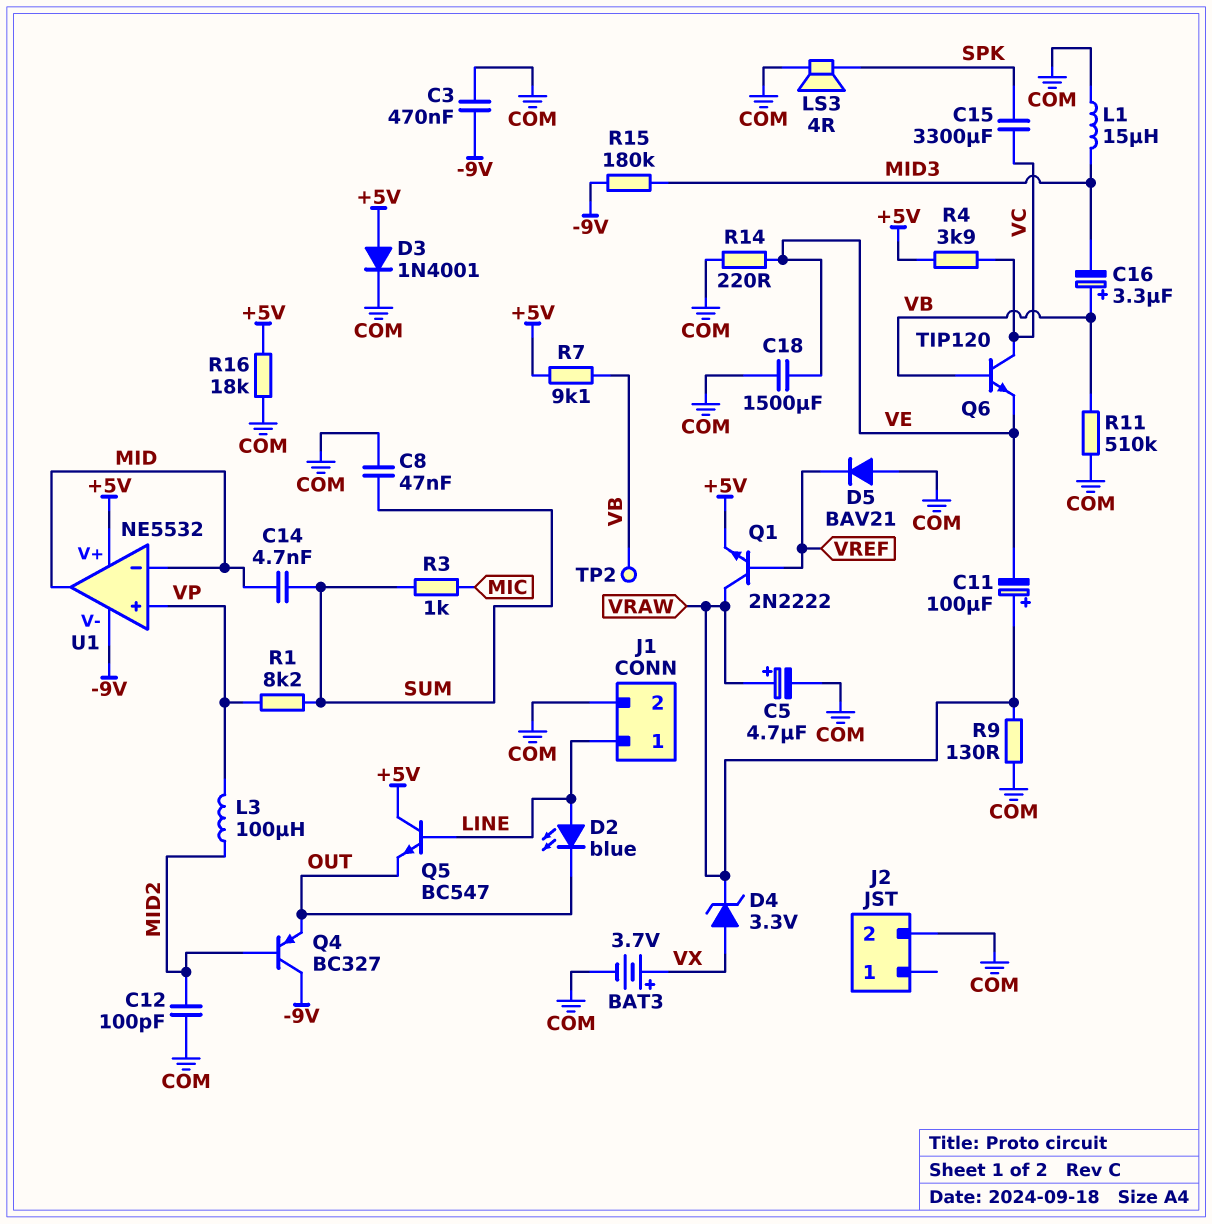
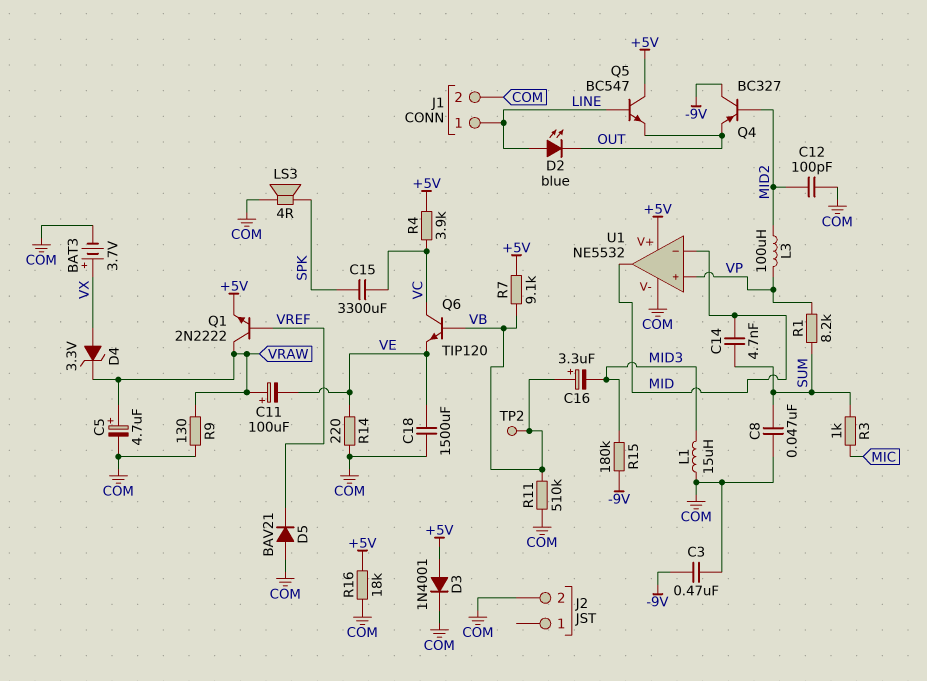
U1 pin V-: -9V -> COM

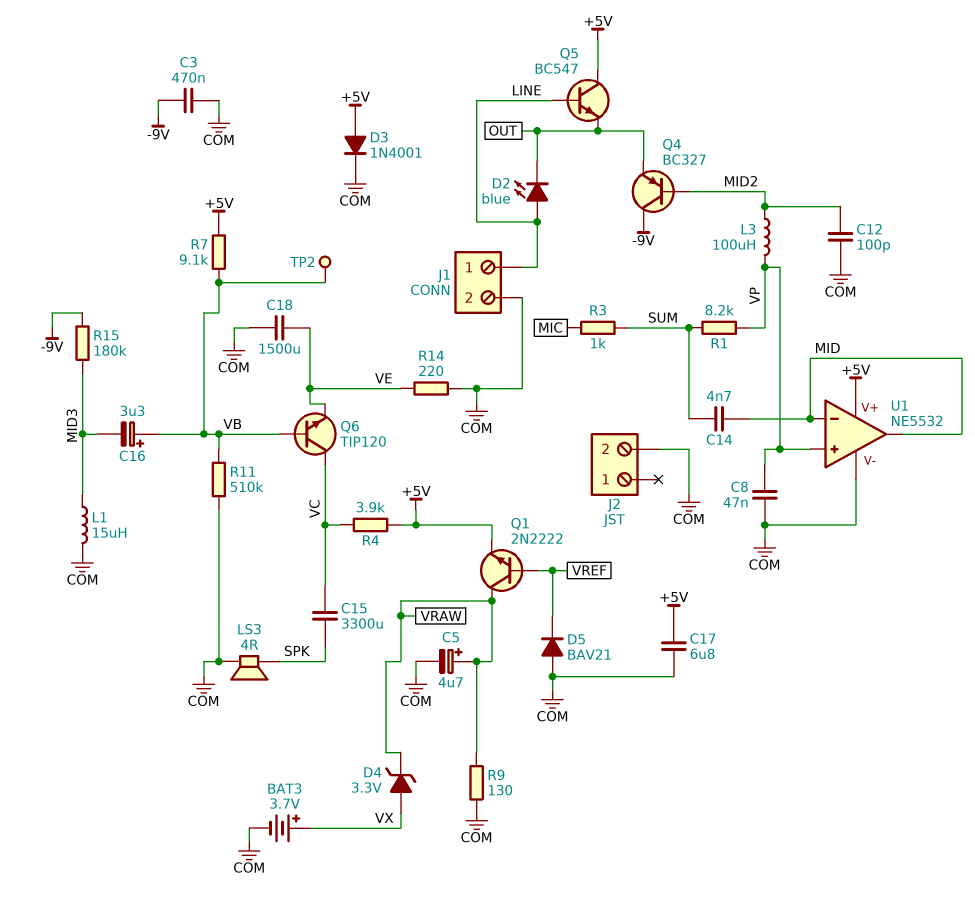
C8: 47nF (COM, SUM) -> 47nF (COM, VP)
C11: 100uF (plus VRAW, minus VE) -> none
C17: none -> 6.8uF (+5V, COM)
R16: 18k (+5V, COM) -> none

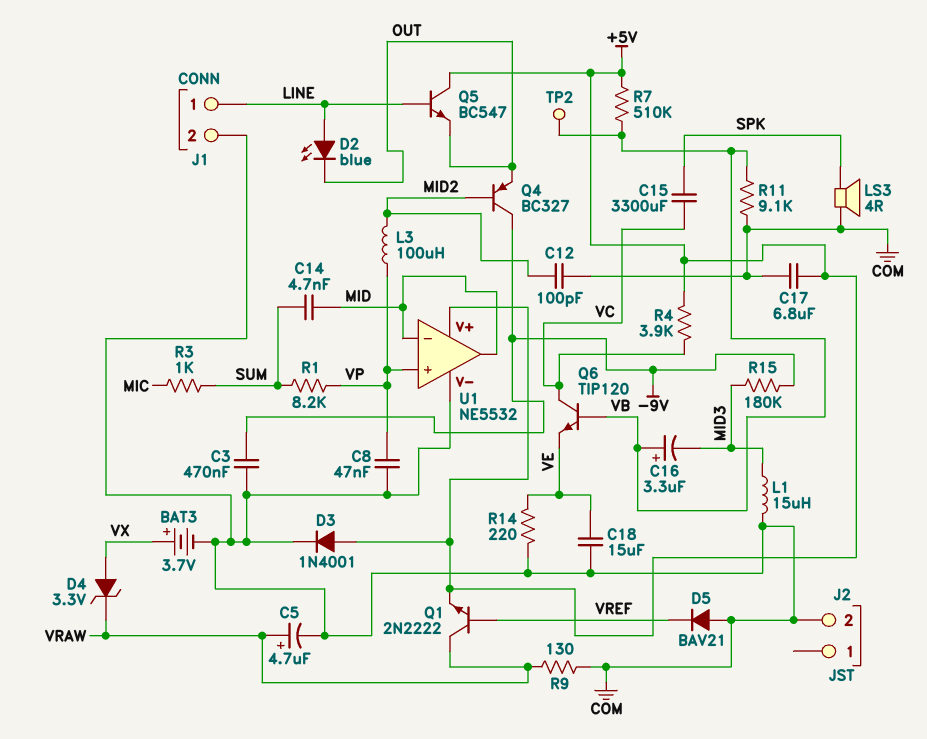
C18: 1500uF (COM, VE) -> 15uF (COM, VE)
R7: 9.1k (+5V, VB) -> 510k (+5V, VB)
R11: 510k (COM, VB) -> 9.1k (COM, VB)

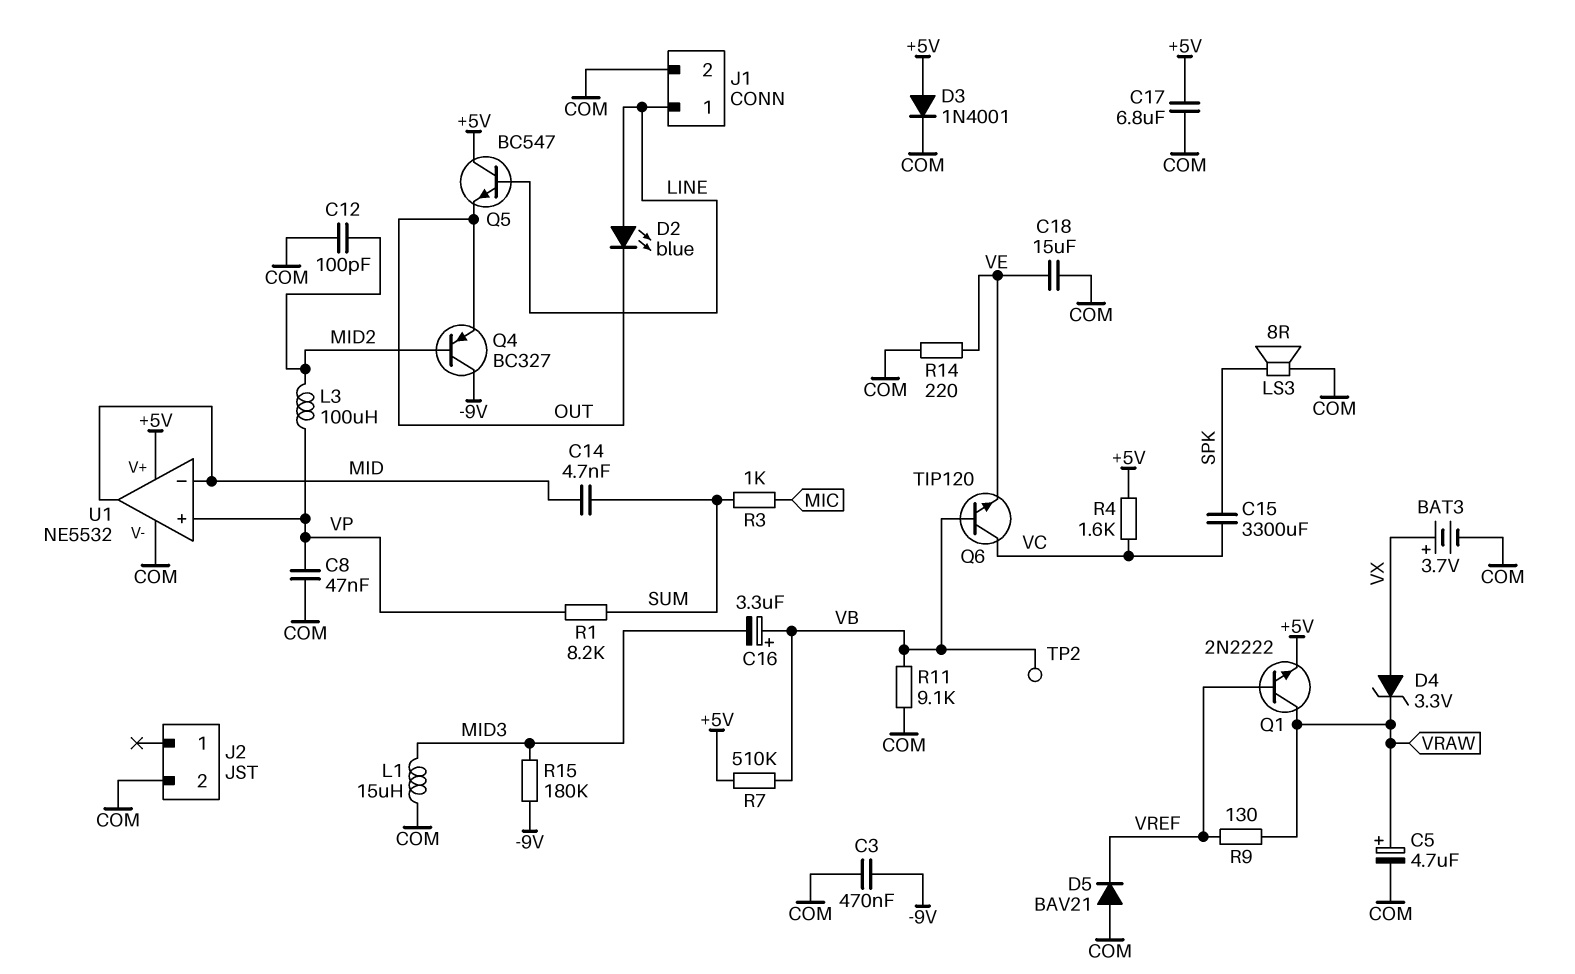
LS3: speaker 4R (COM, SPK) -> speaker 8R (COM, SPK)
R4: 3.9k (+5V, VC) -> 1.6k (+5V, VC)
R9: 130 (COM, VRAW) -> 130 (VRAW, VREF)

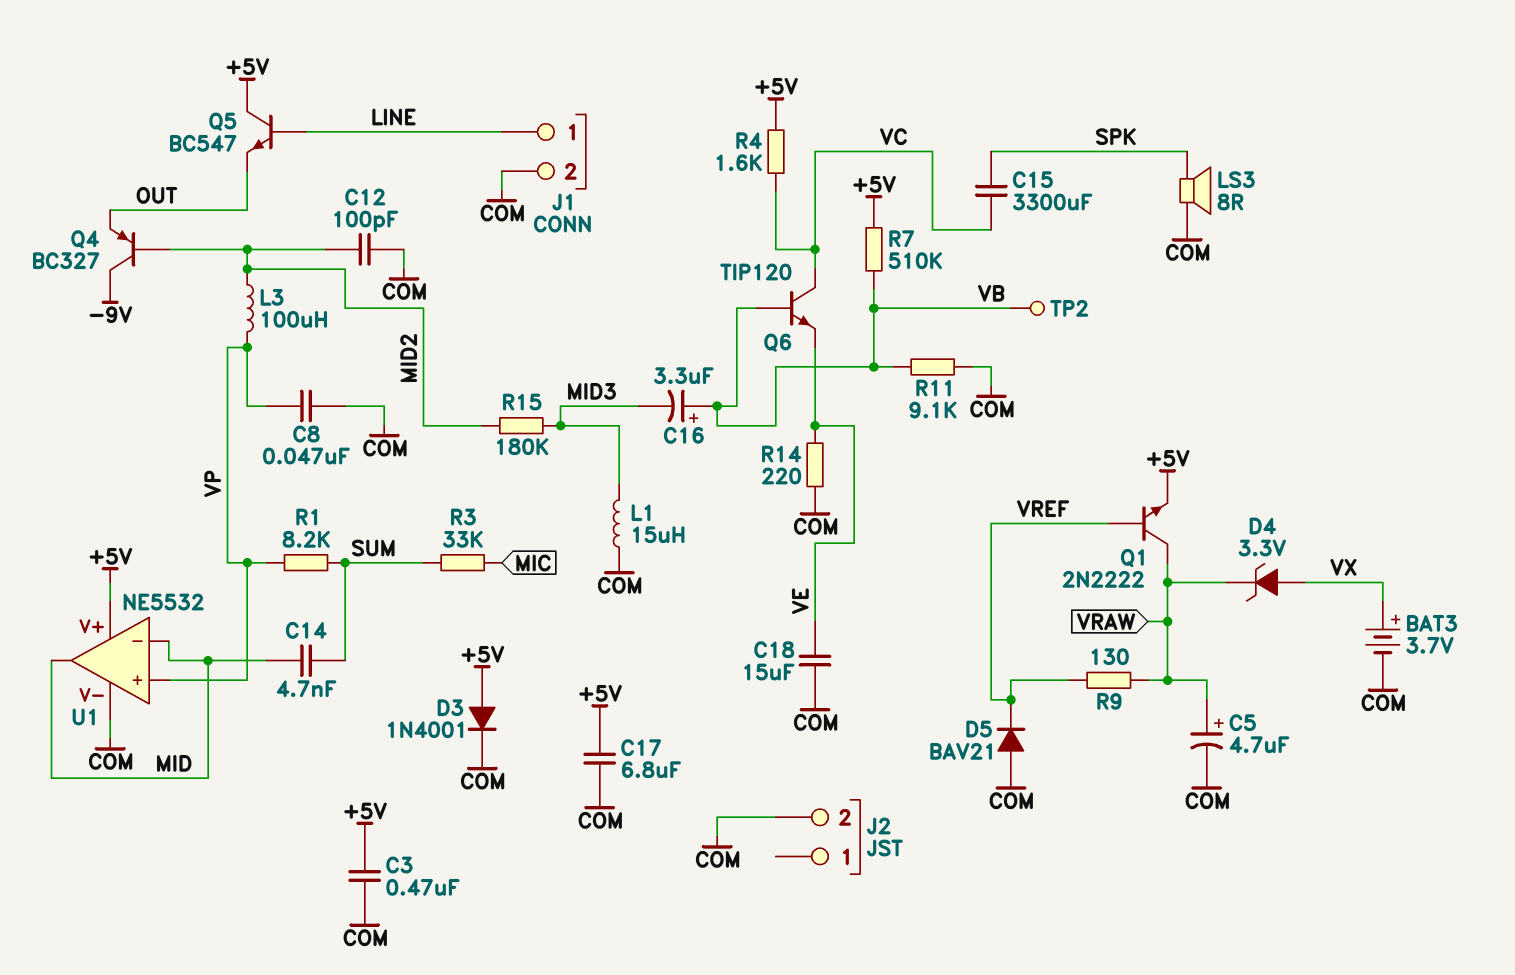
C3: 470nF (-9V, COM) -> 470nF (+5V, COM)
D2: LED blue (A LINE, K OUT) -> none
R3: 1k (MIC, SUM) -> 33k (MIC, SUM)
R15: 180k (-9V, MID3) -> 180k (MID2, MID3)

